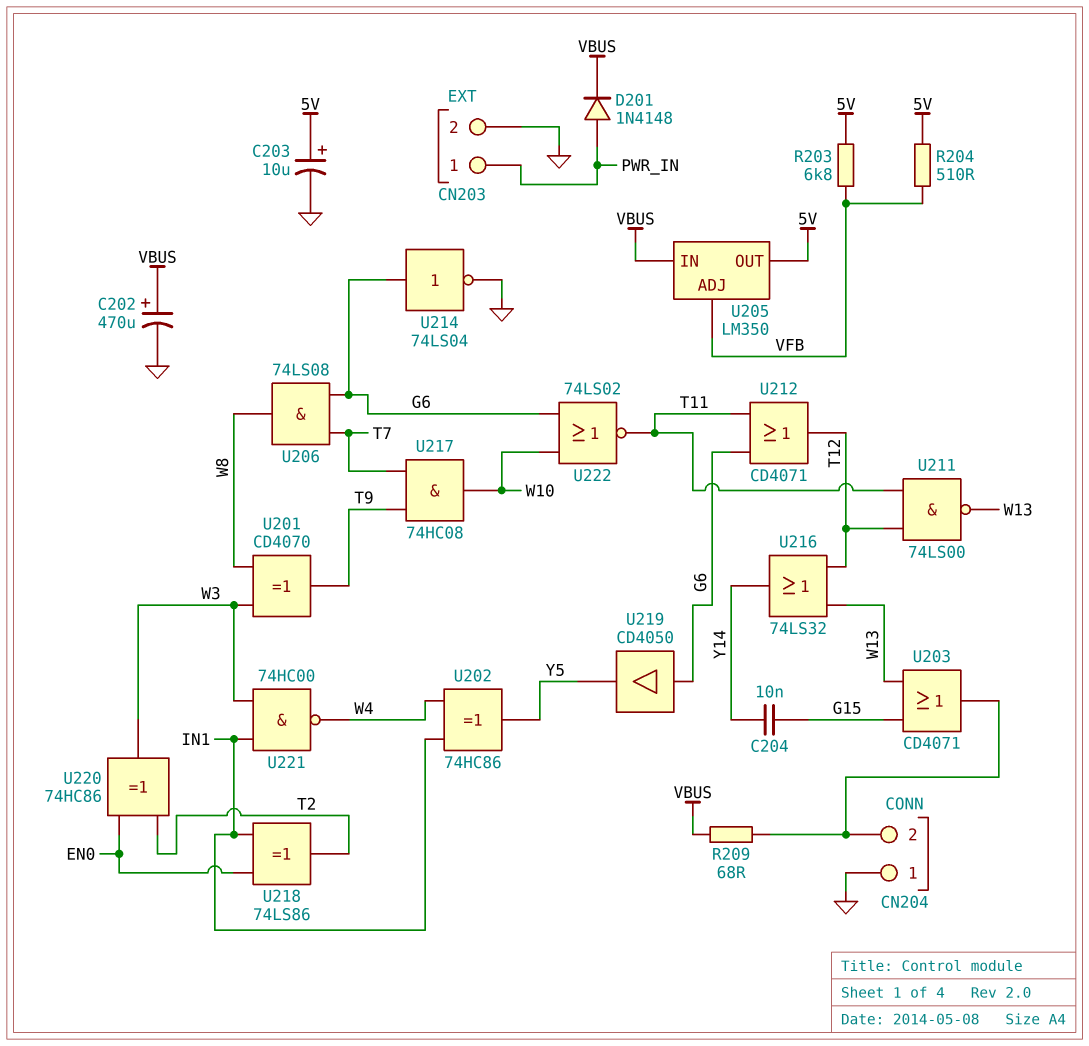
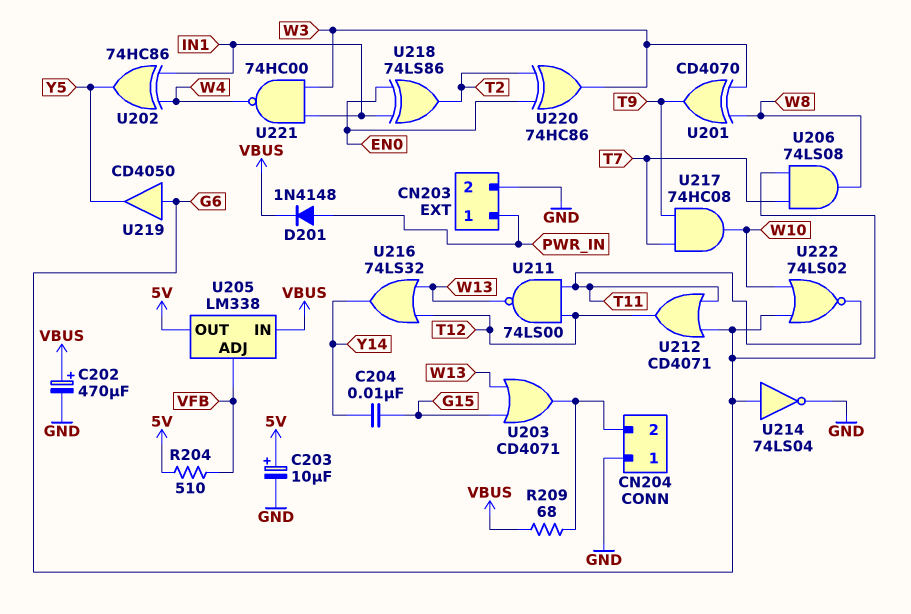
R203: 6.8k (5V, VFB) -> none
U205: LM350 -> LM338

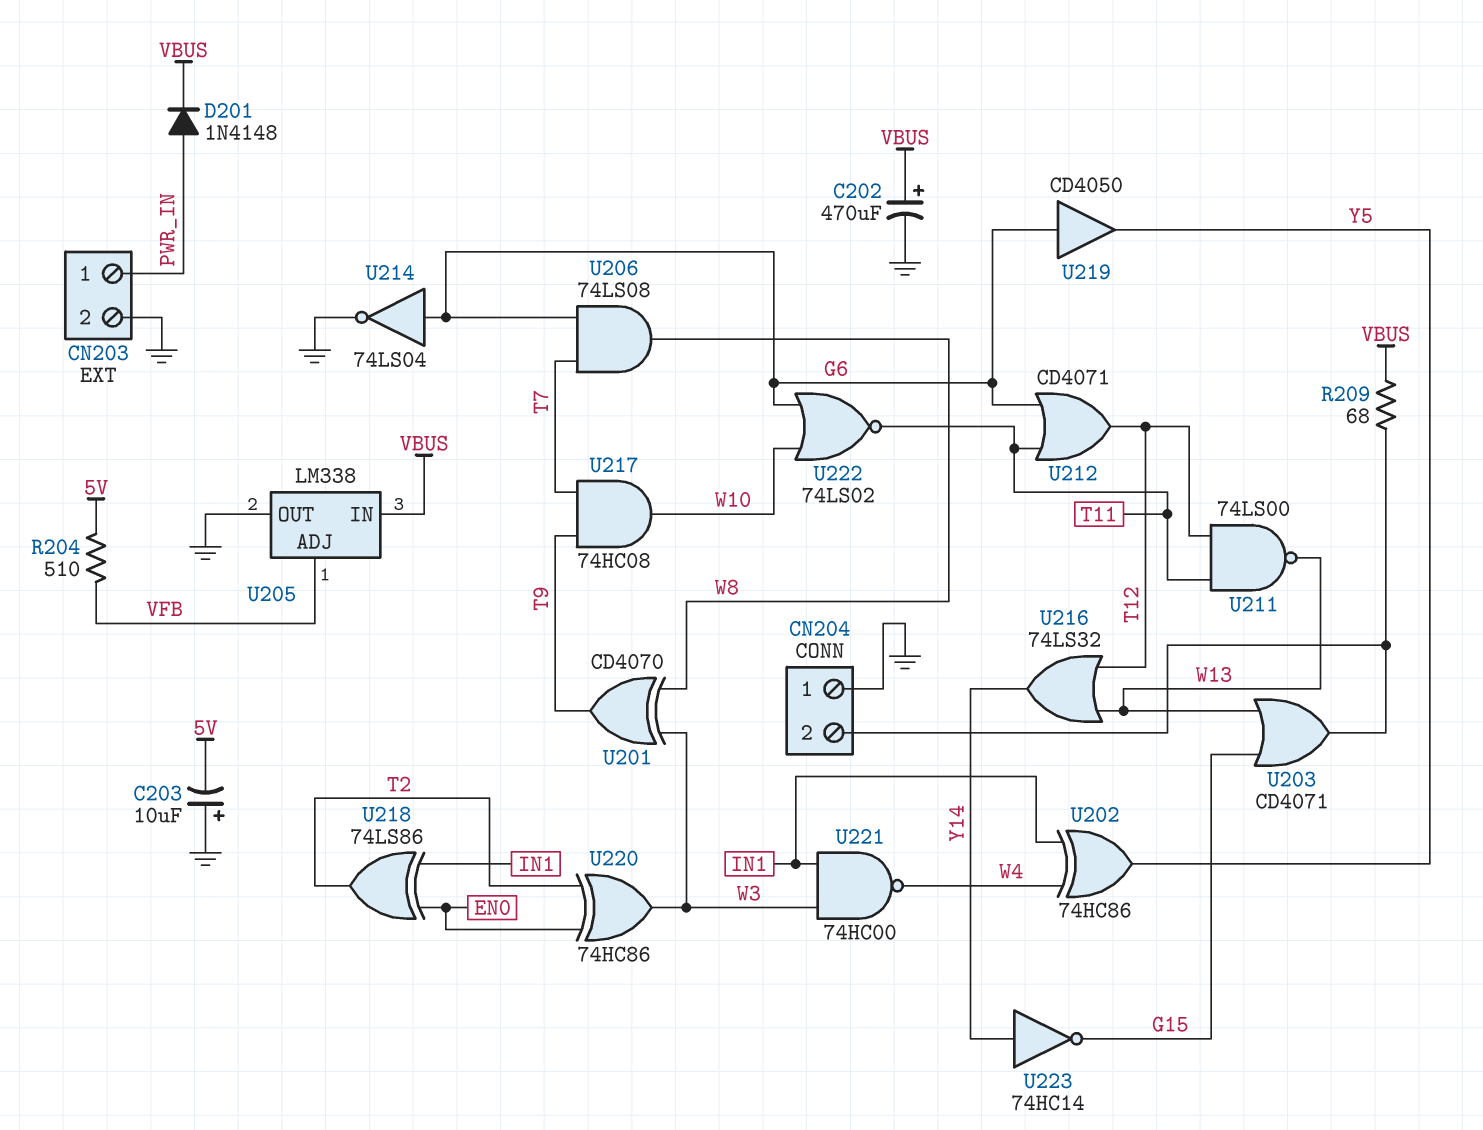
C203: 10uF (plus 5V, minus GND) -> 10uF (plus GND, minus 5V)
C204: 10nF (G15, Y14) -> none
U205 pin OUT: 5V -> GND
U223: none -> NOT 74HC14 (in Y14, out G15)

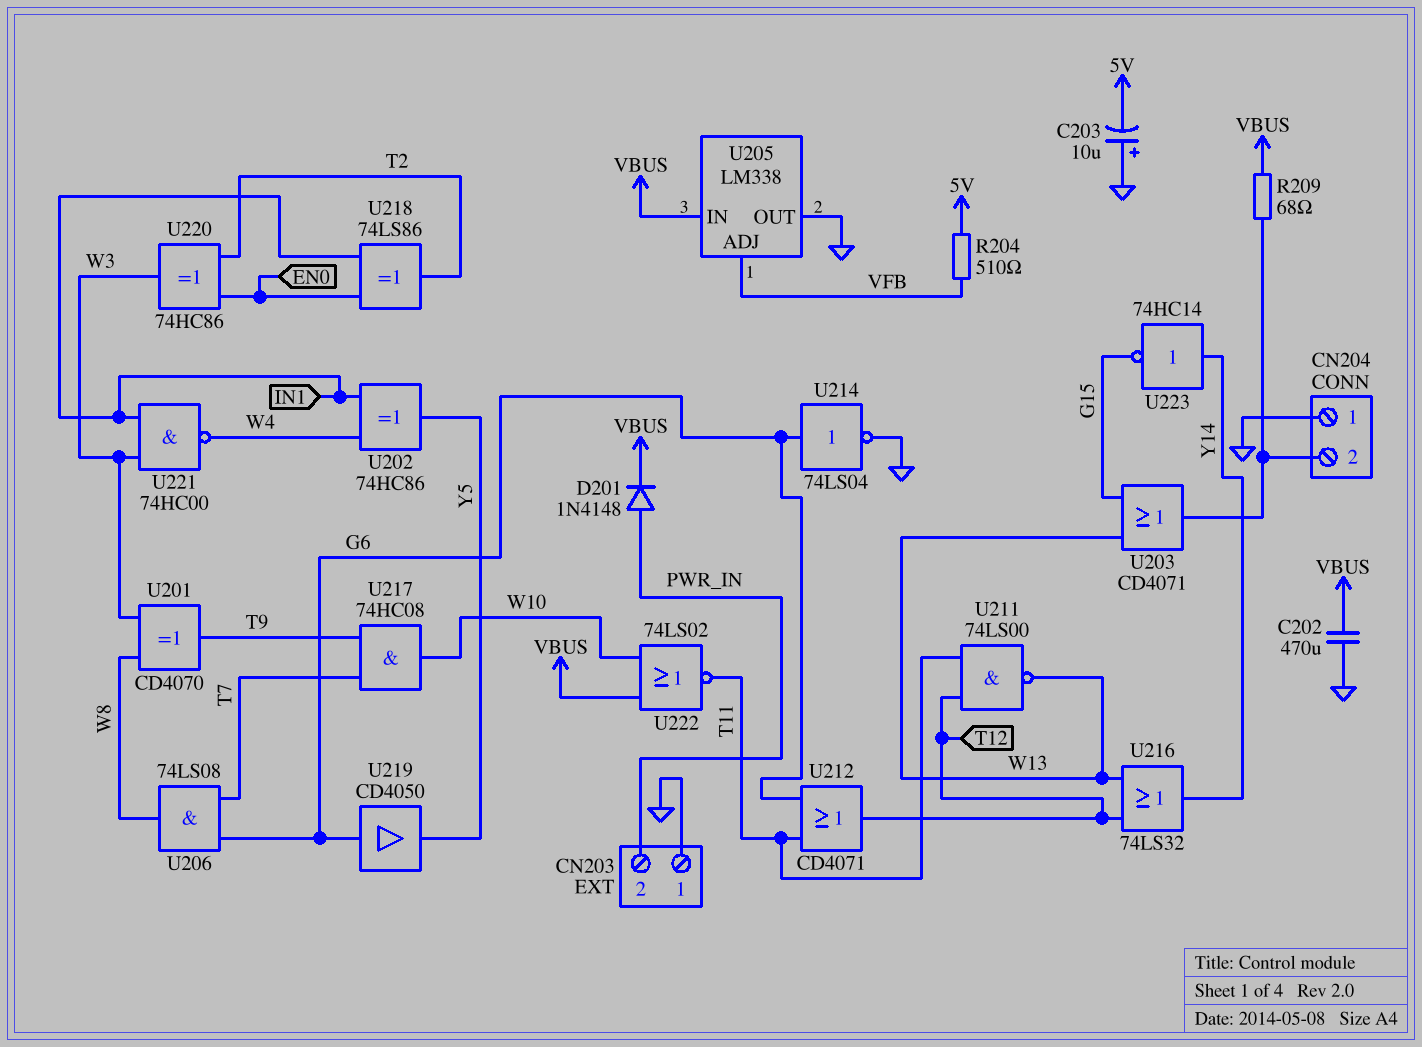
C202: 470uF (plus VBUS, minus GND) -> 470uF (GND, VBUS)
CN203 pin 1: PWR_IN -> GND
CN203 pin 2: GND -> PWR_IN
U222: NOR 74LS02 (in G6, in W10, out T11) -> NOR 74LS02 (in VBUS, in W10, out T11)

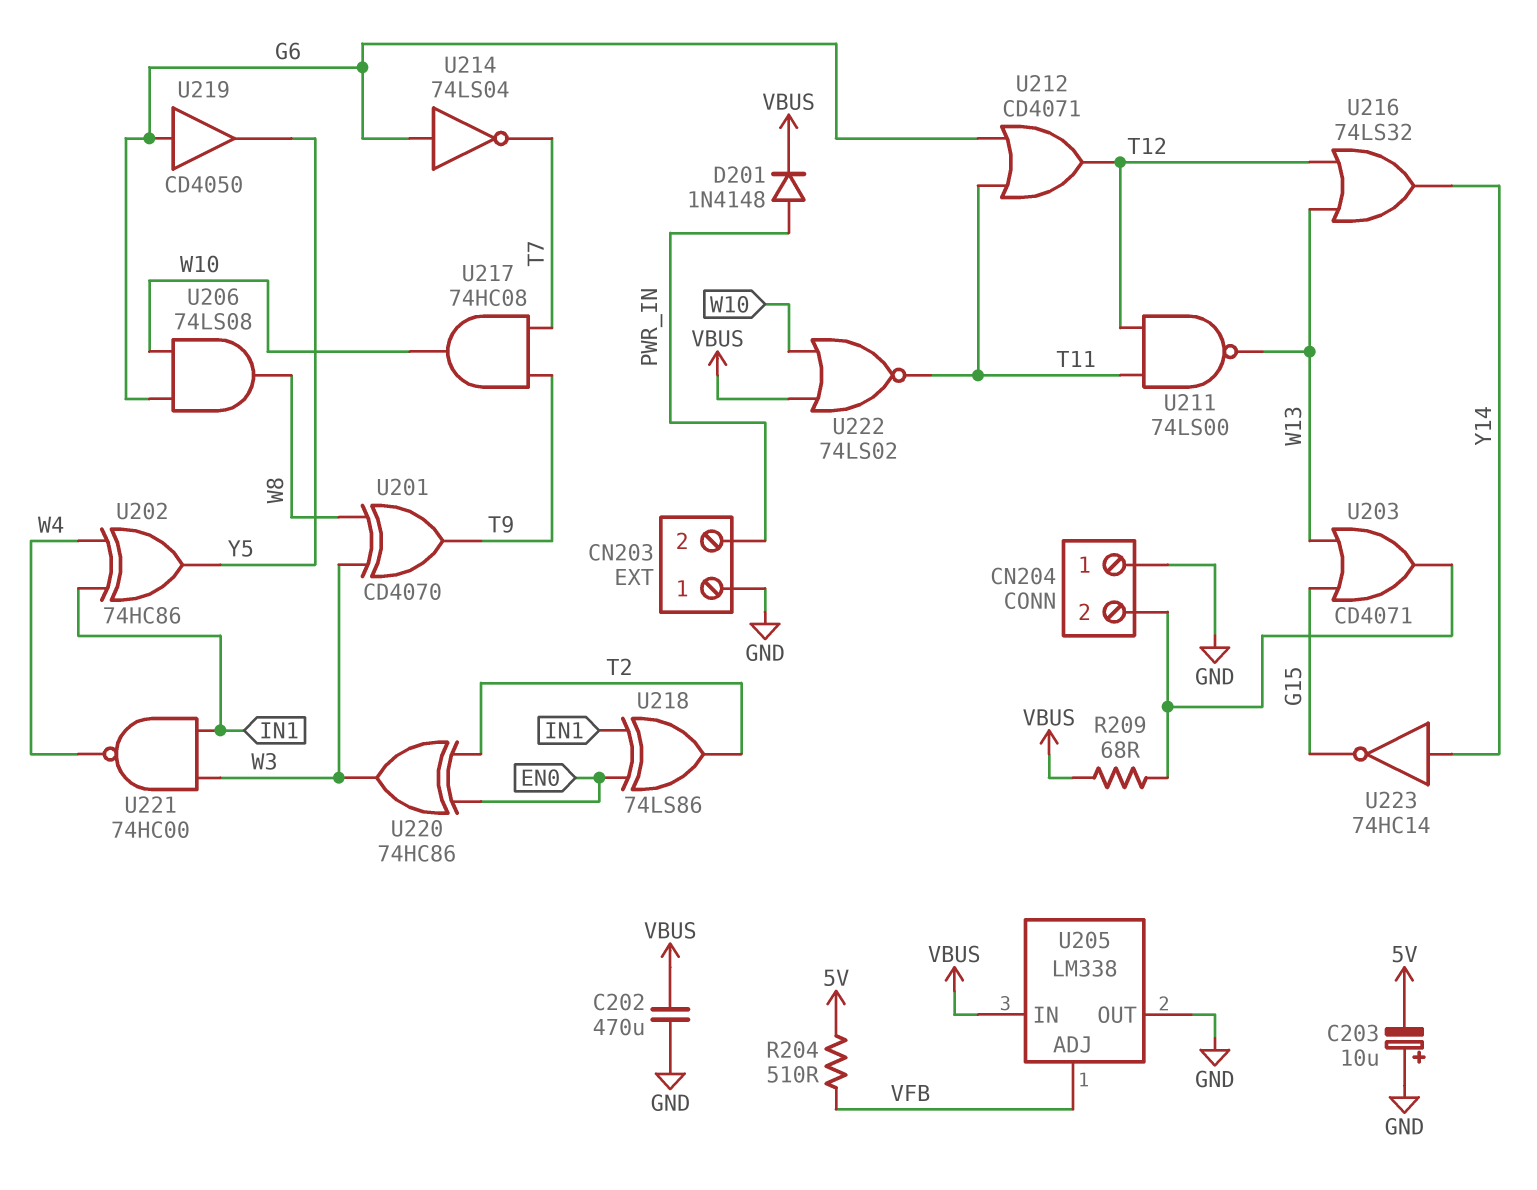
U206: AND 74LS08 (in G6, in T7, out W8) -> AND 74LS08 (in G6, in W10, out W8)
U214: NOT 74LS04 (in G6, out GND) -> NOT 74LS04 (in G6, out T7)

